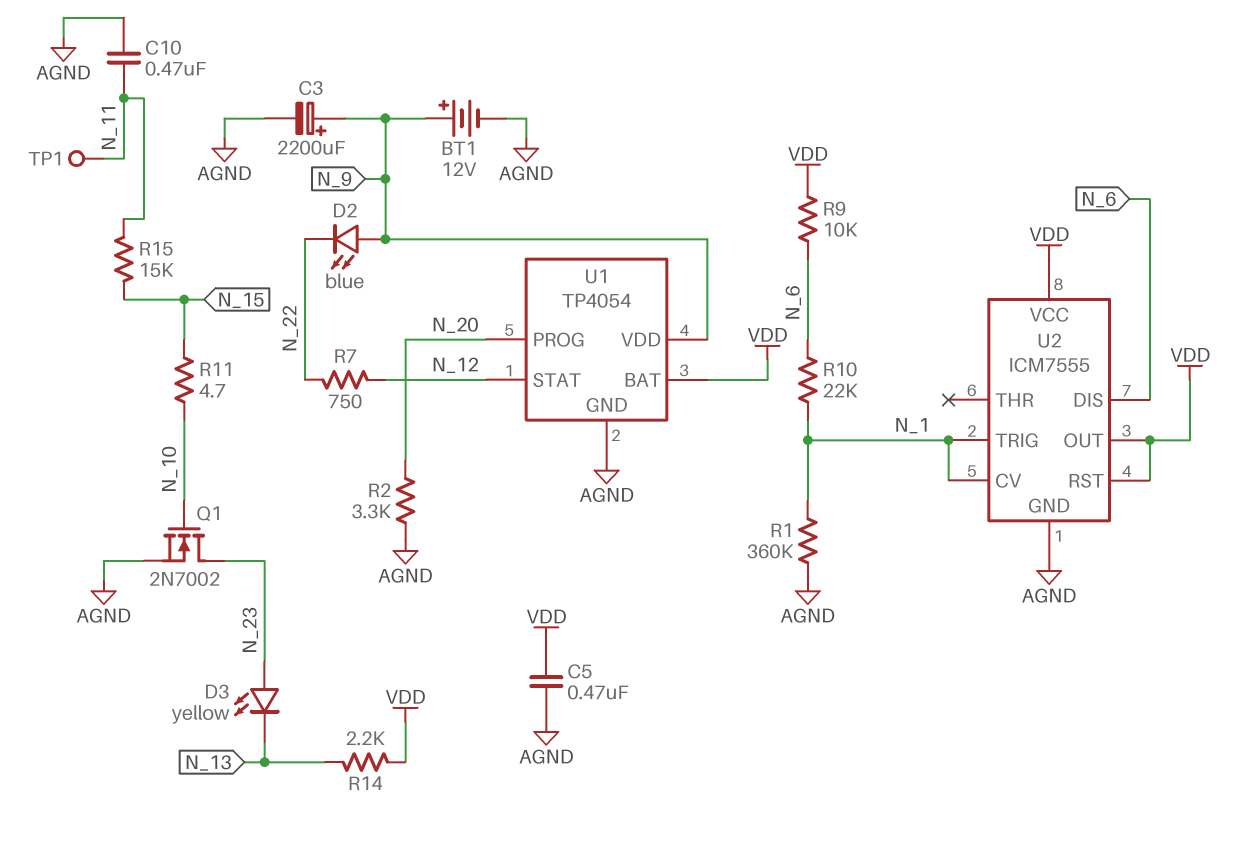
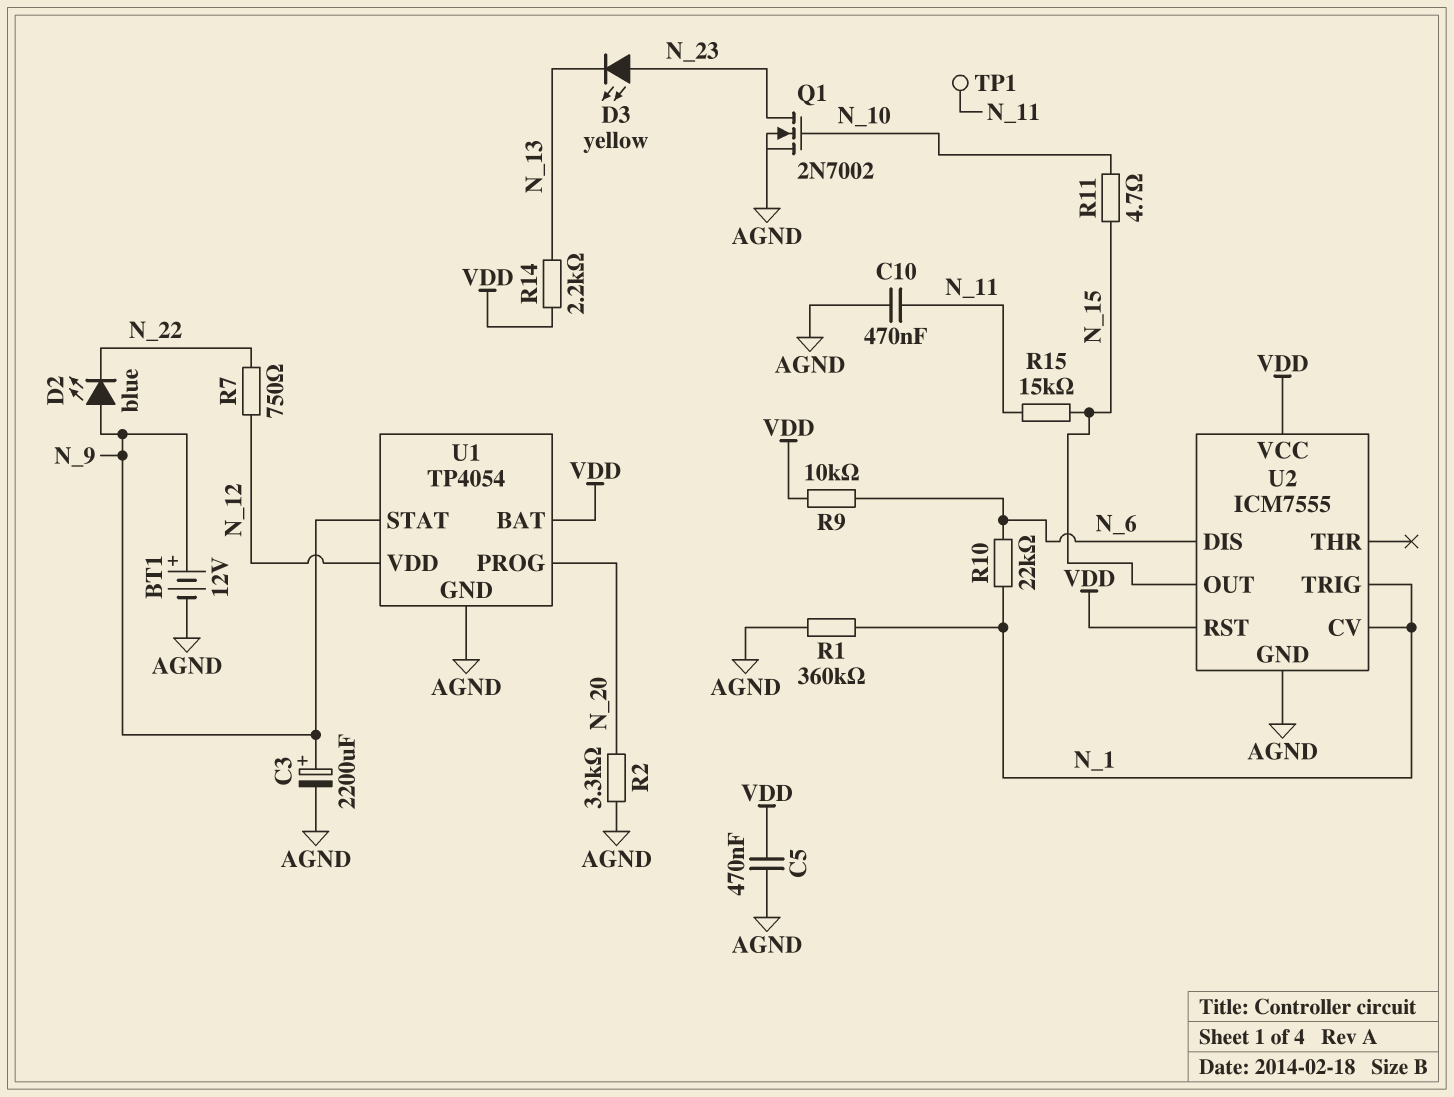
U1 pin STAT: N_12 -> N_9
U1 pin VDD: N_9 -> N_12
U2 pin OUT: VDD -> N_15

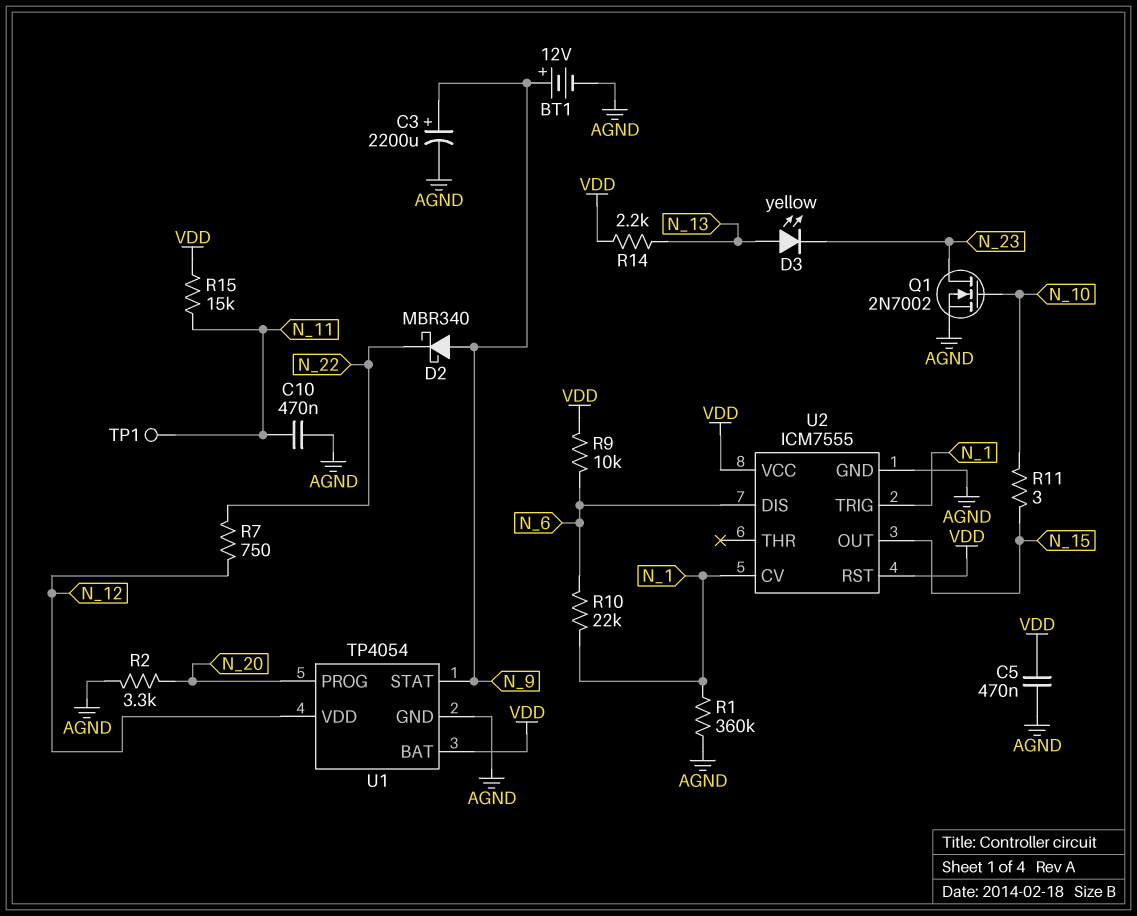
D2: LED blue (A N_9, K N_22) -> schottky MBR340 (A N_9, K N_22)
D3: LED yellow (A N_23, K N_13) -> LED yellow (A N_13, K N_23)
R11: 4.7 (N_10, N_15) -> 3 (N_10, N_15)
R15: 15k (N_11, N_15) -> 15k (N_11, VDD)

